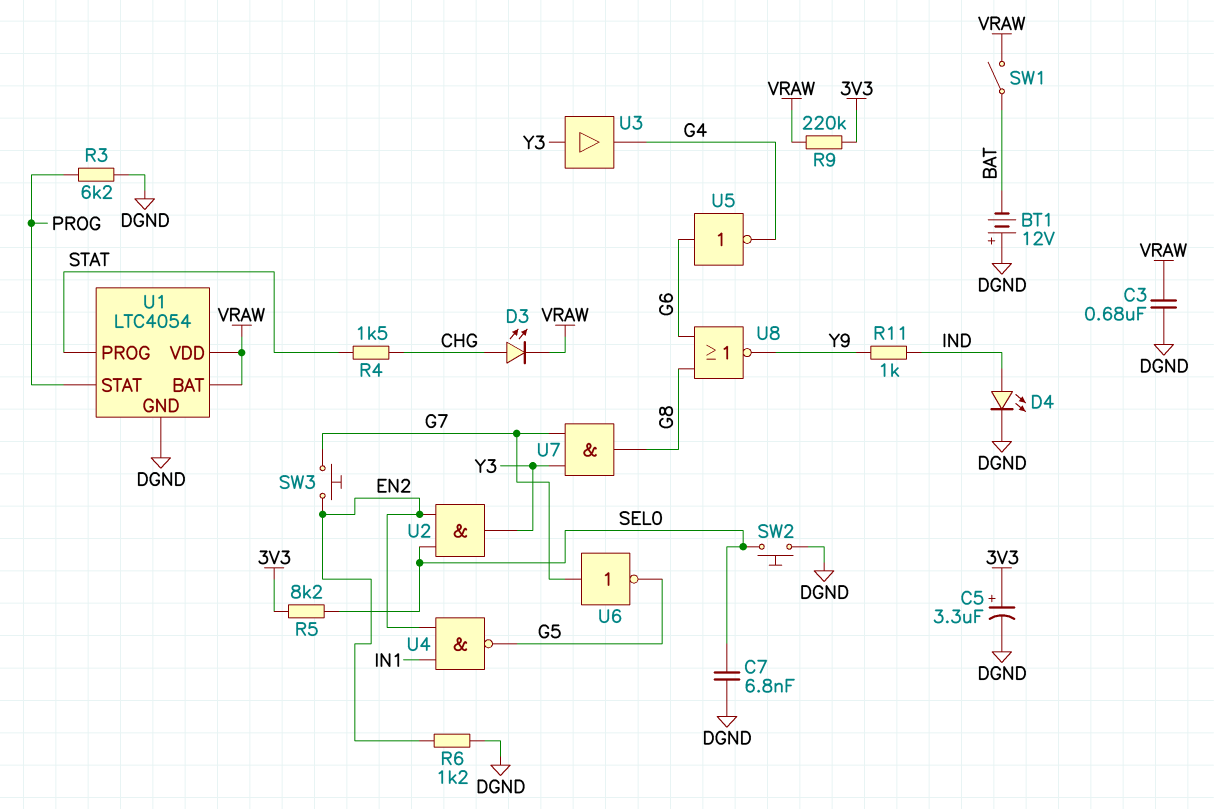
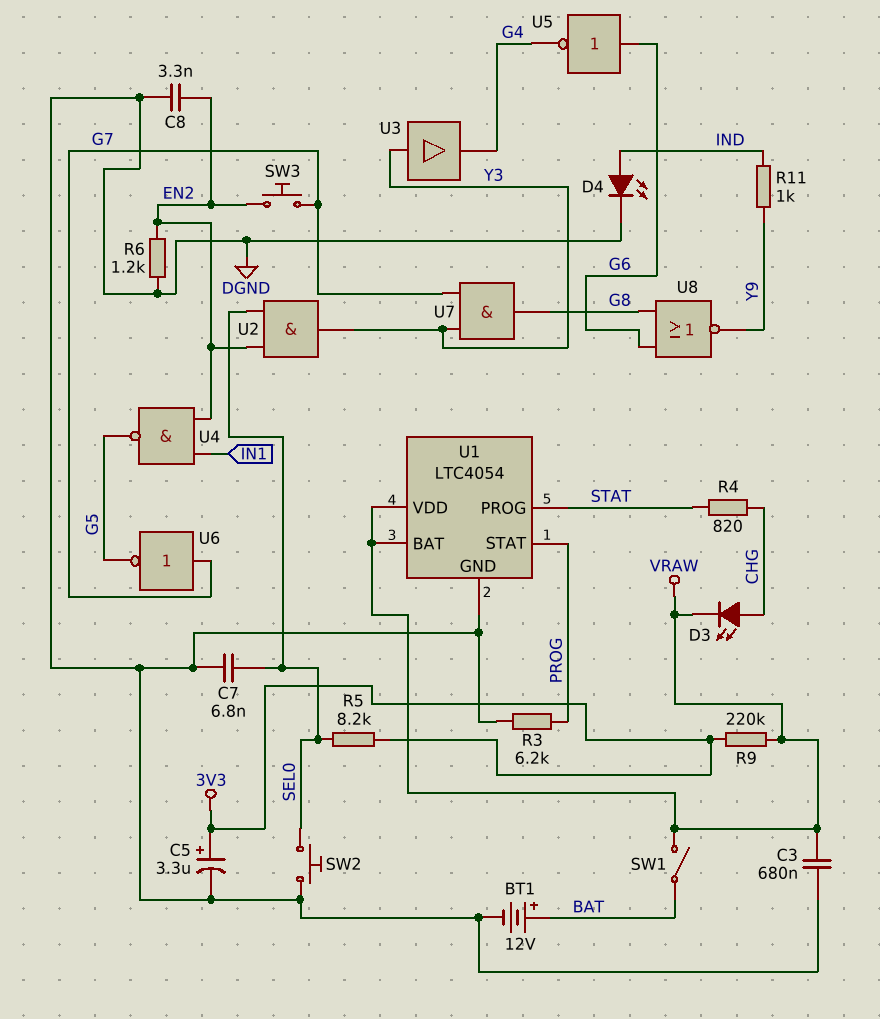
BT1: 12V (plus DGND, minus BAT) -> 12V (plus BAT, minus DGND)
C8: none -> 3.3nF (DGND, EN2)
R4: 1.5k (CHG, STAT) -> 820 (CHG, STAT)

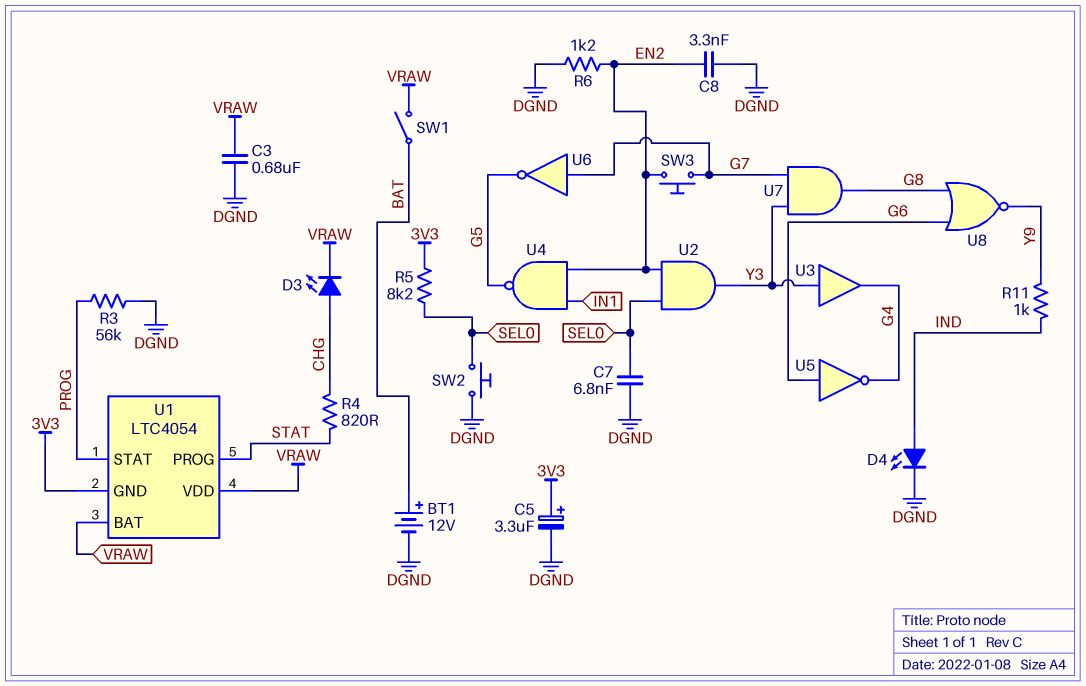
R3: 6.2k (DGND, PROG) -> 56k (DGND, PROG)
R9: 220k (3V3, VRAW) -> none
U1 pin GND: DGND -> 3V3

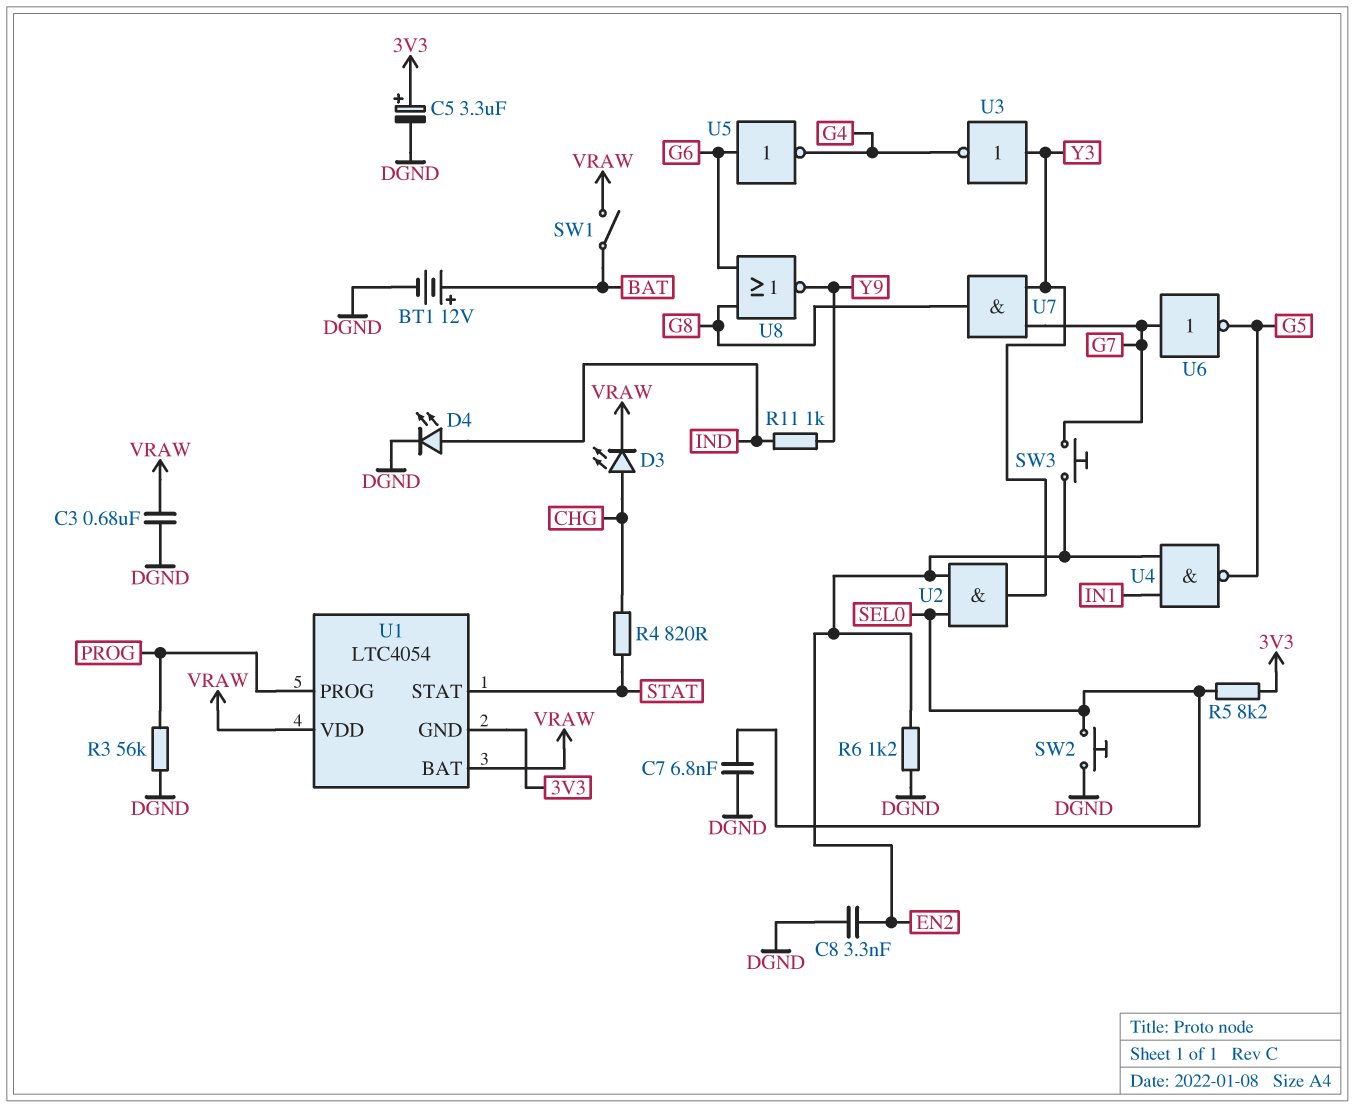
U1 pin PROG: STAT -> PROG
U1 pin STAT: PROG -> STAT
U3: buffer (in Y3, out G4) -> NOT (in Y3, out G4)

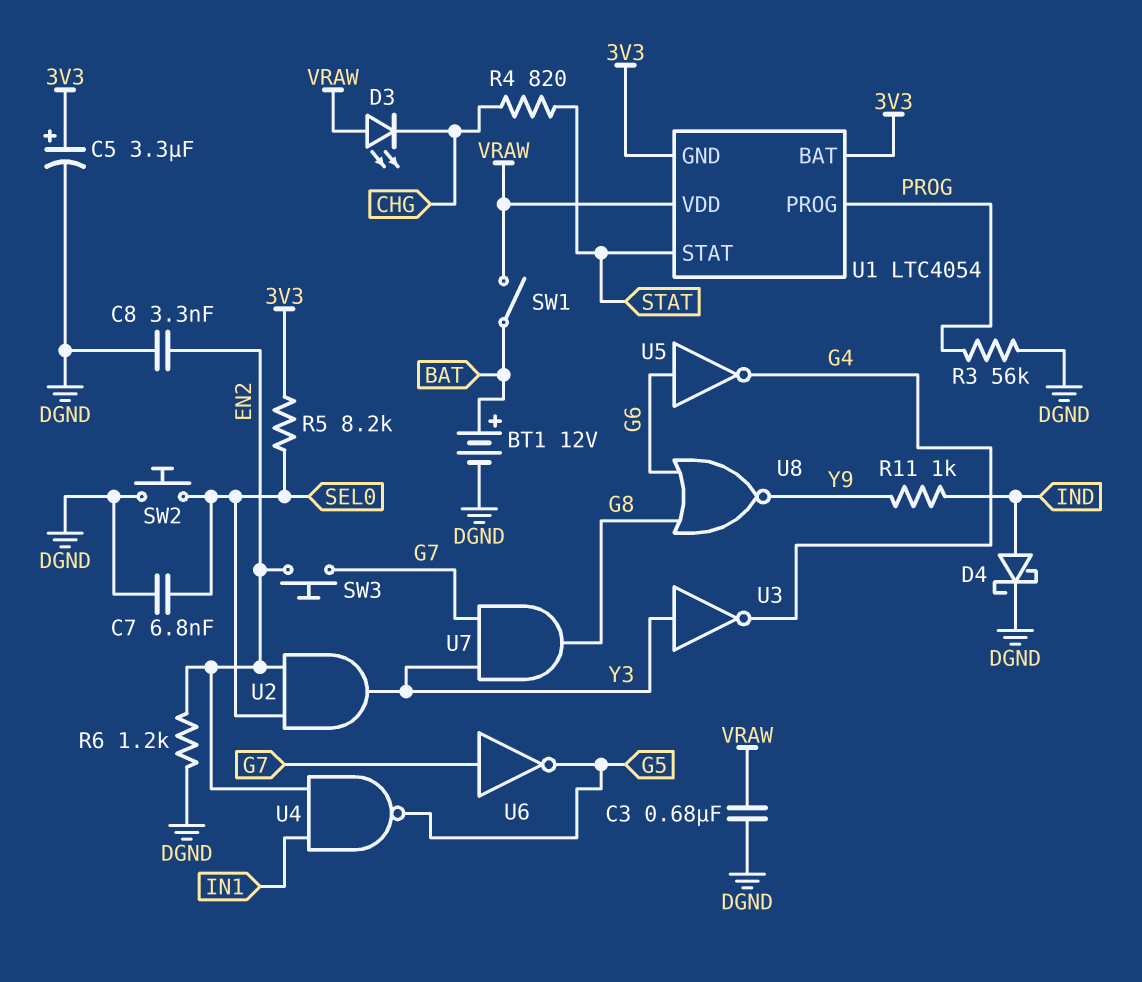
D3: LED (A CHG, K VRAW) -> LED (A VRAW, K CHG)
D4: LED (A IND, K DGND) -> schottky (A IND, K DGND)
U1 pin BAT: VRAW -> 3V3

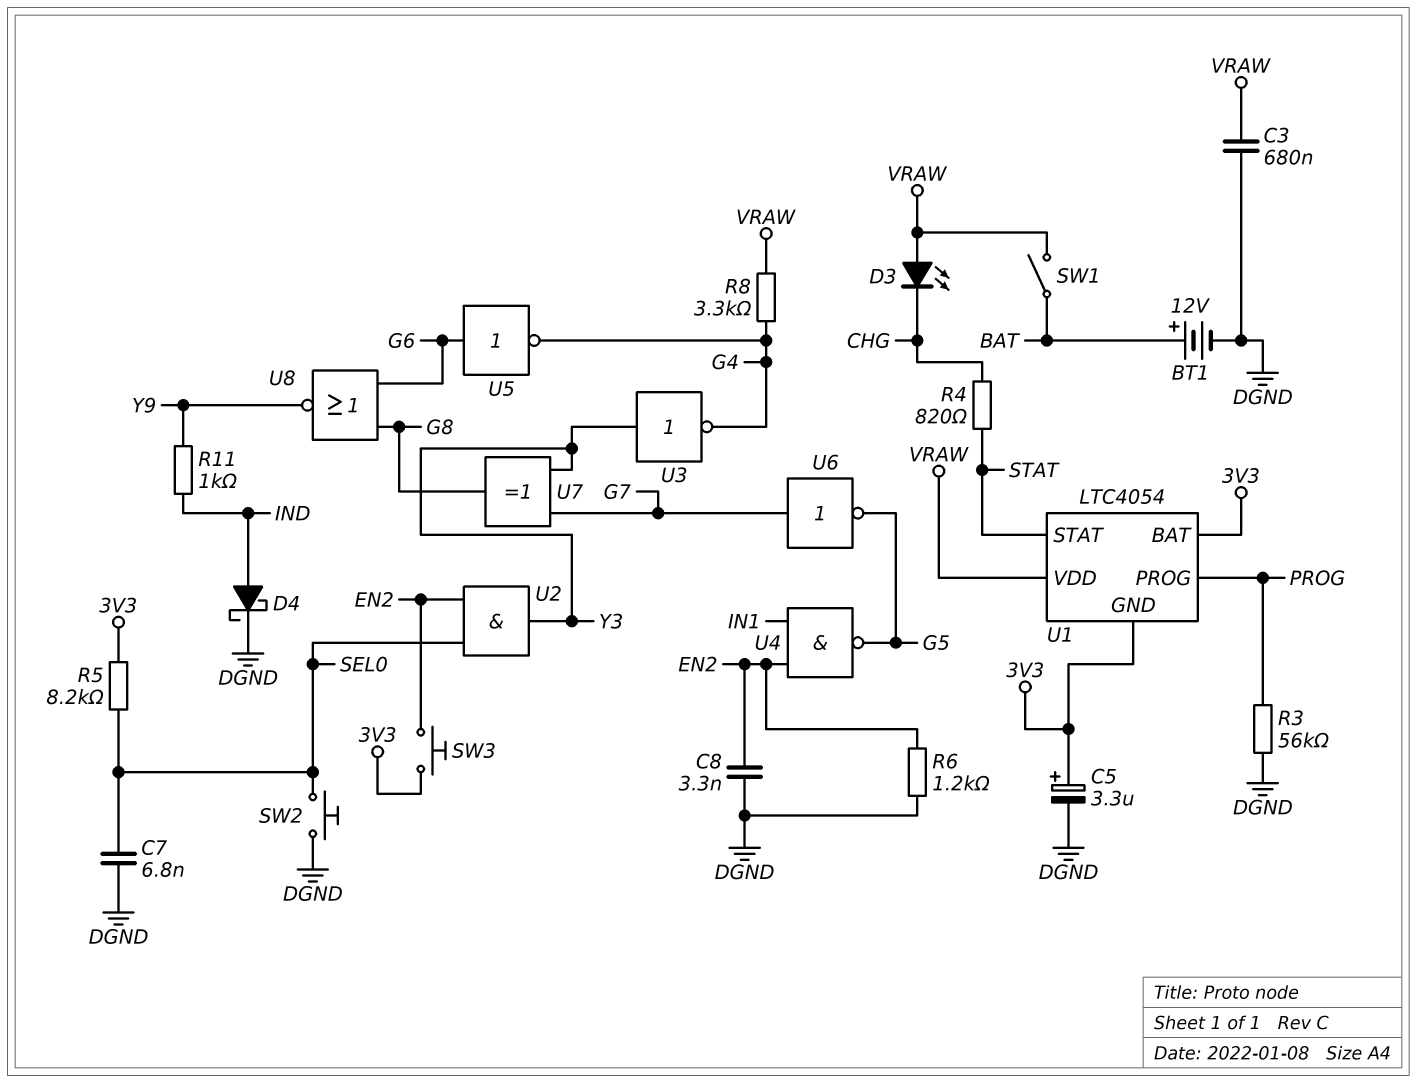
R8: none -> 3.3k (G4, VRAW)
SW3: button (EN2, G7) -> button (3V3, EN2)
U7: AND (in G7, in Y3, out G8) -> XOR (in G7, in Y3, out G8)

